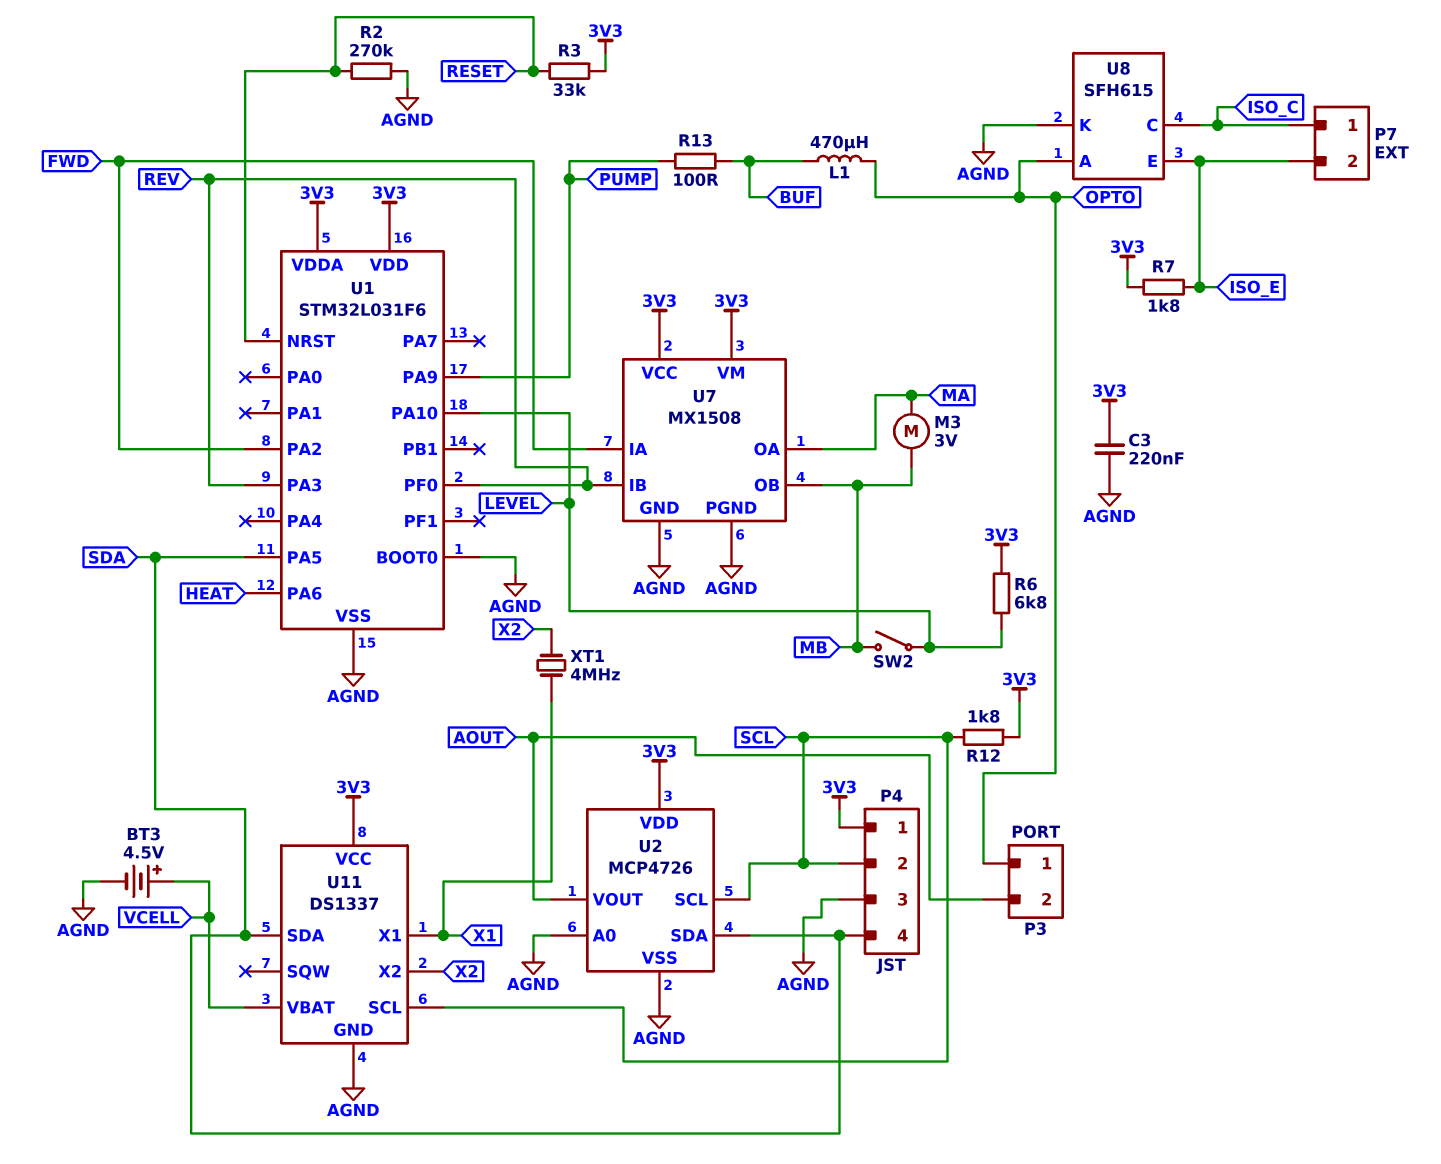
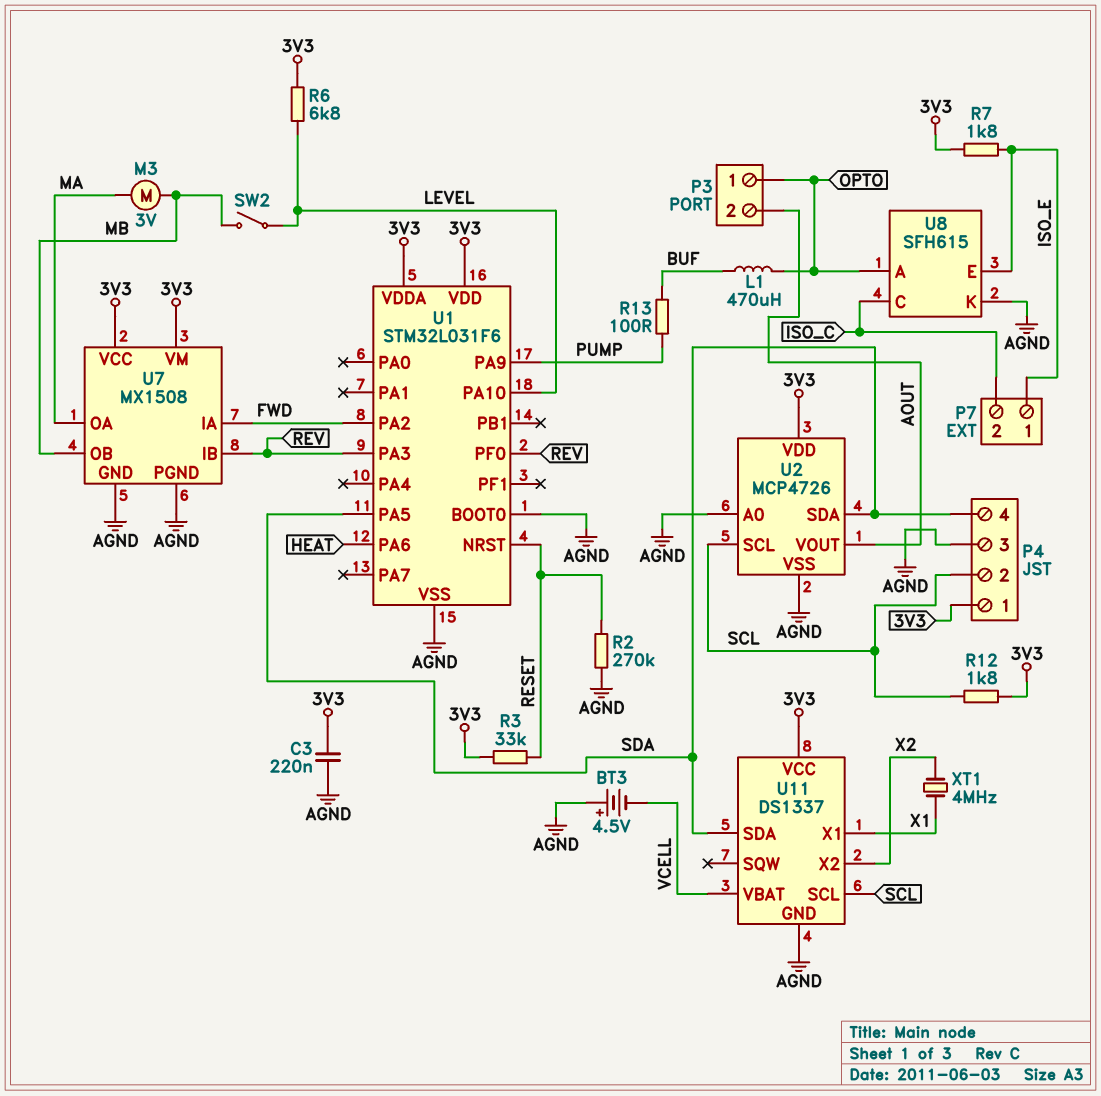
BT3: 4.5V (plus VCELL, minus AGND) -> 4.5V (plus AGND, minus VCELL)
P7 pin 1: ISO_C -> ISO_E
P7 pin 2: ISO_E -> ISO_C

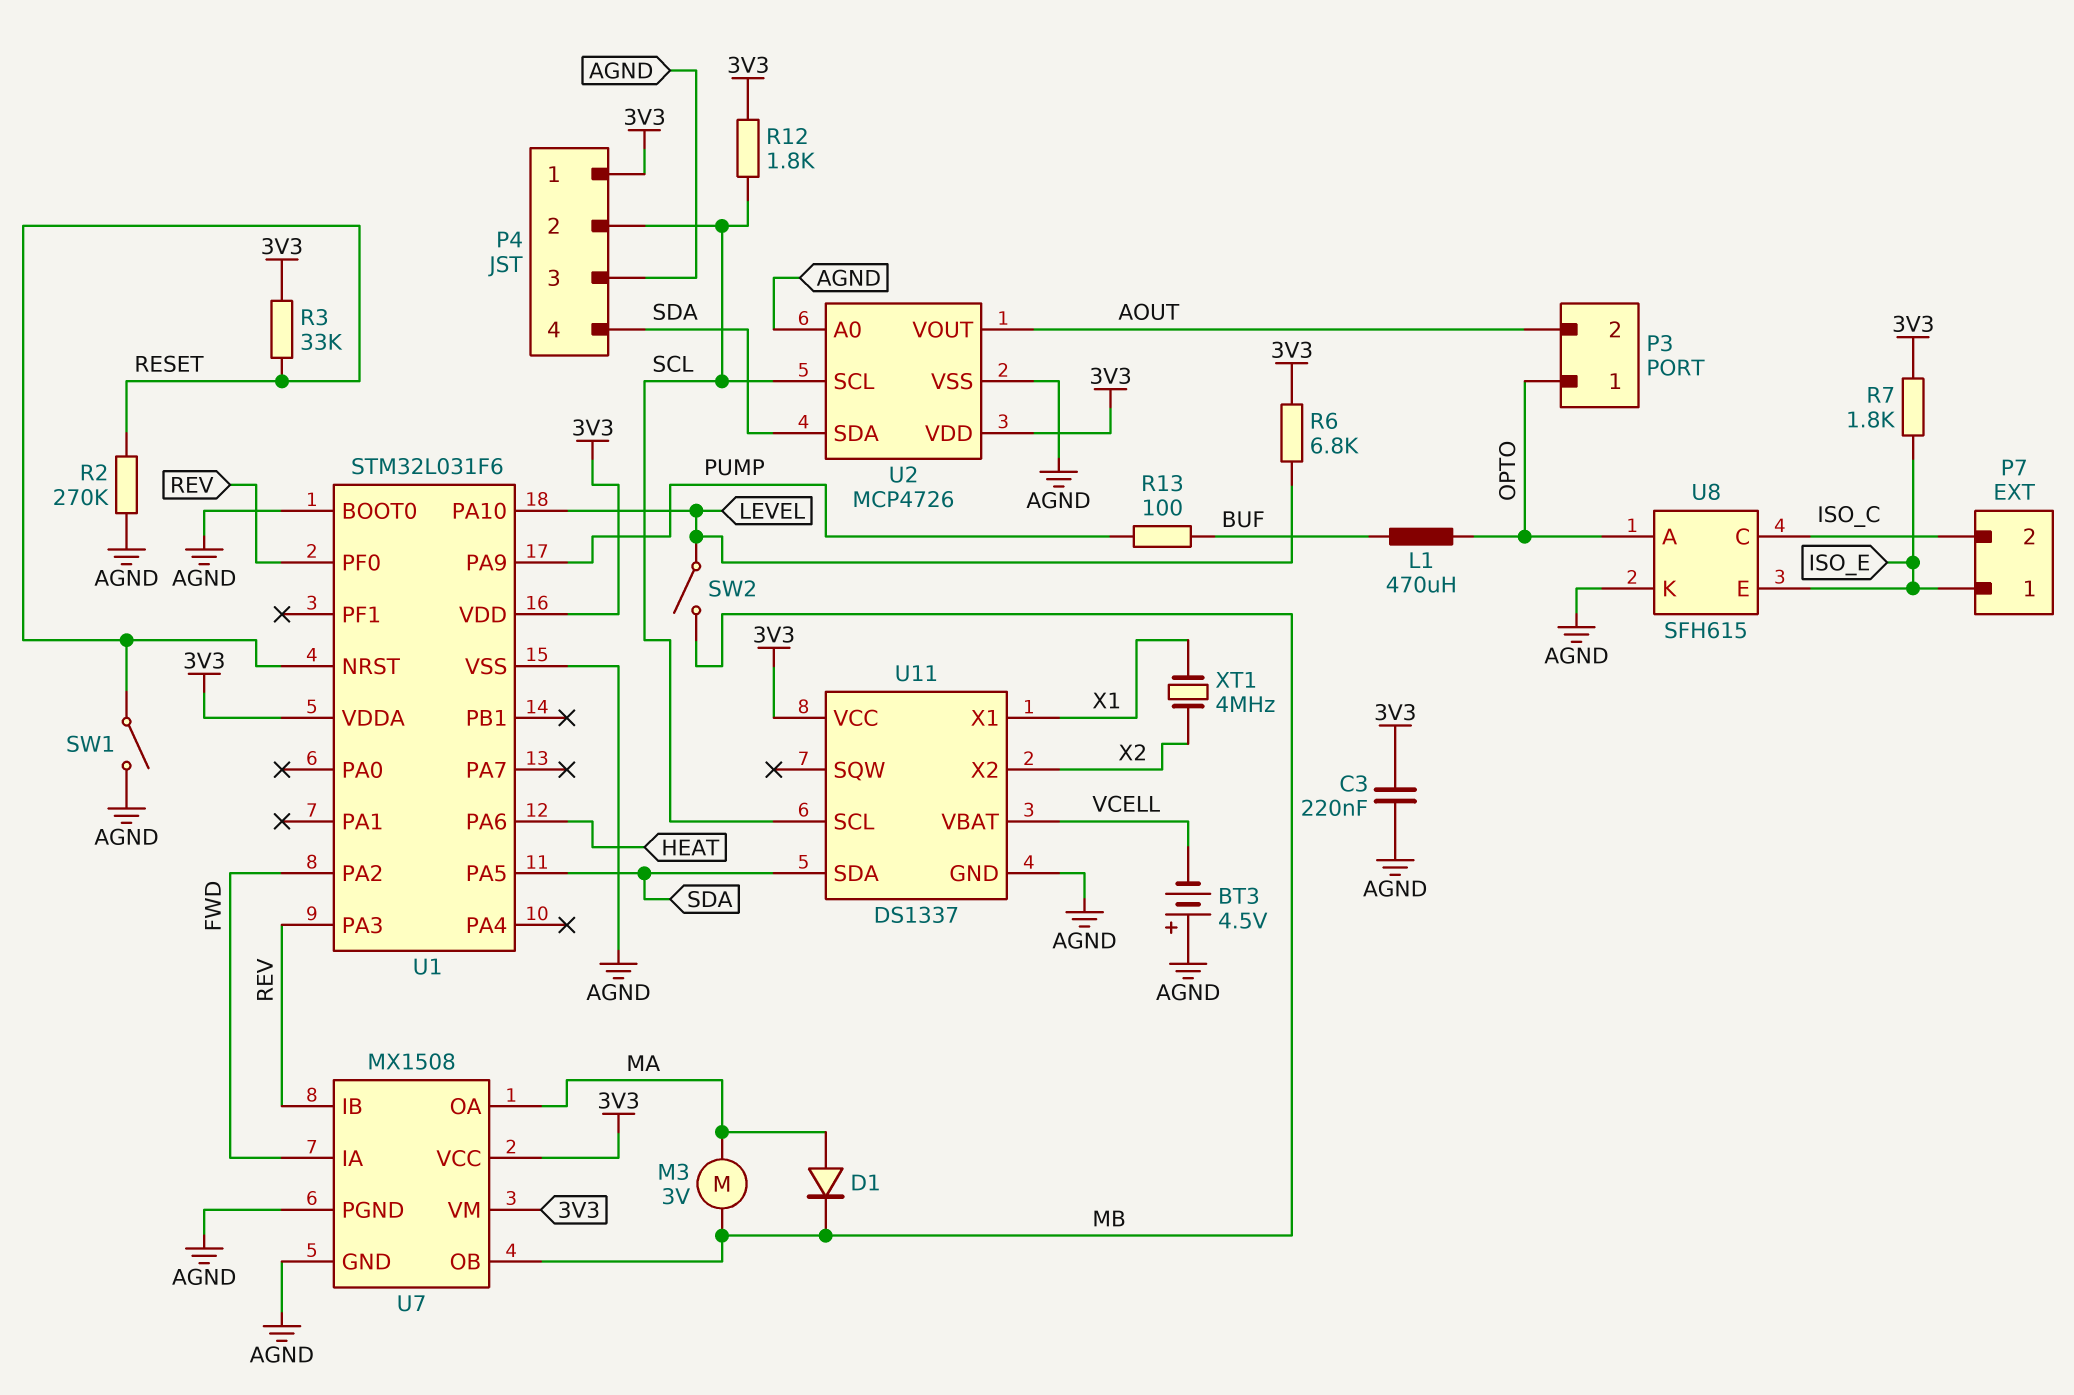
D1: none -> diode (A MA, K MB)
SW1: none -> switch (AGND, RESET)

